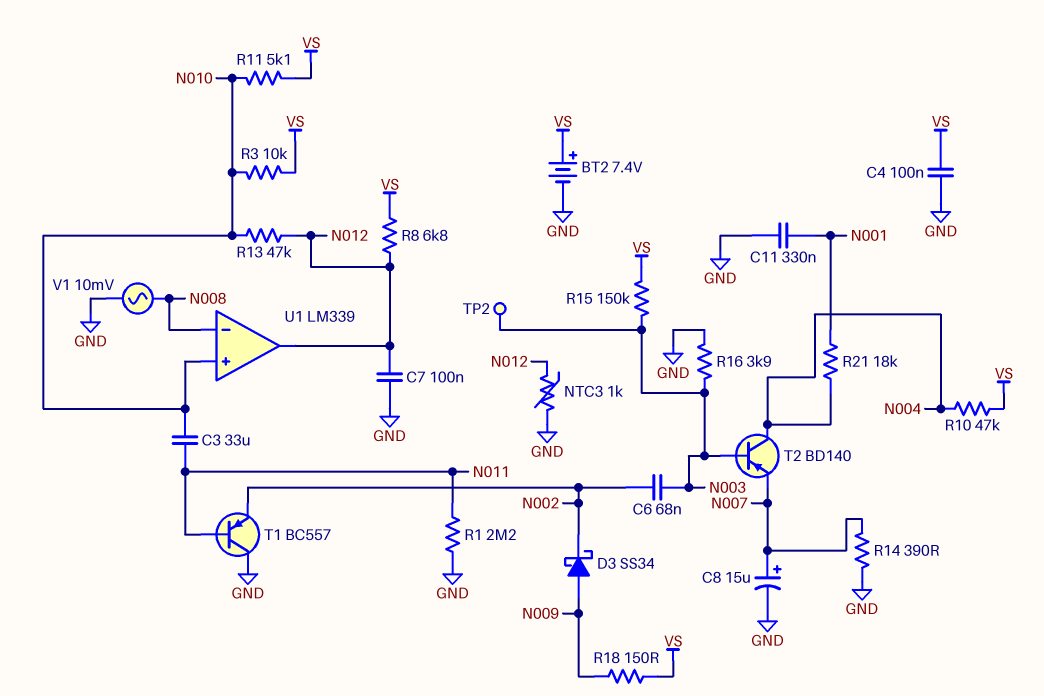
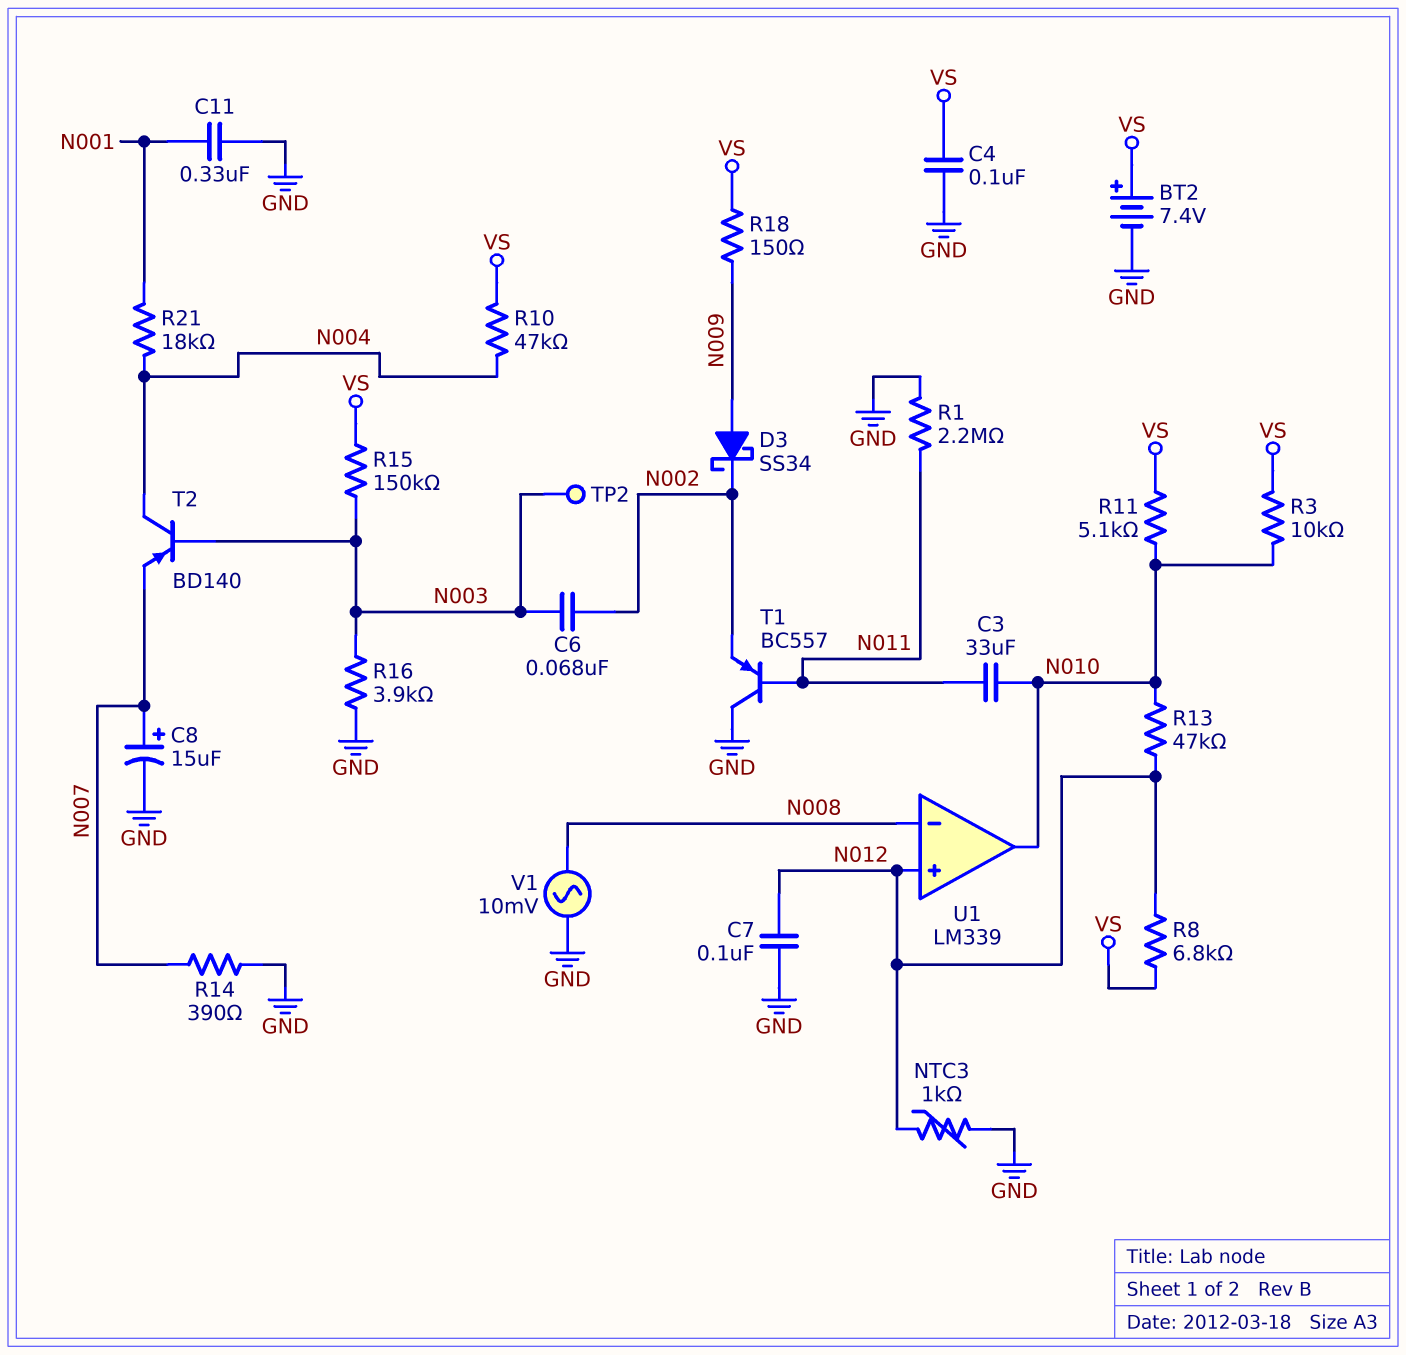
U1 pin in+: N010 -> N012
U1 pin out: N012 -> N010

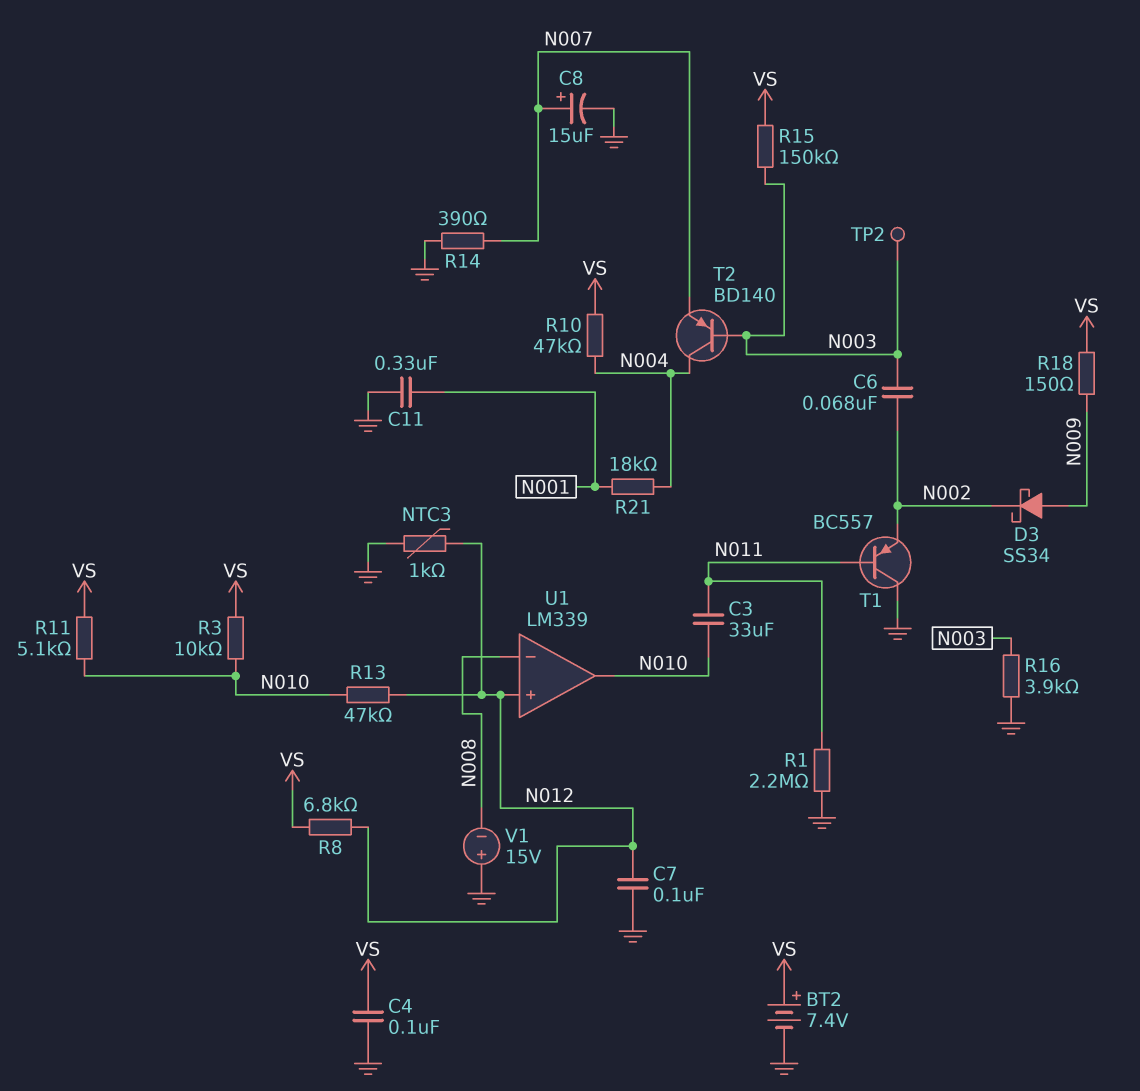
V1: AC 10mV (GND, N008) -> 15V (plus GND, minus N008)

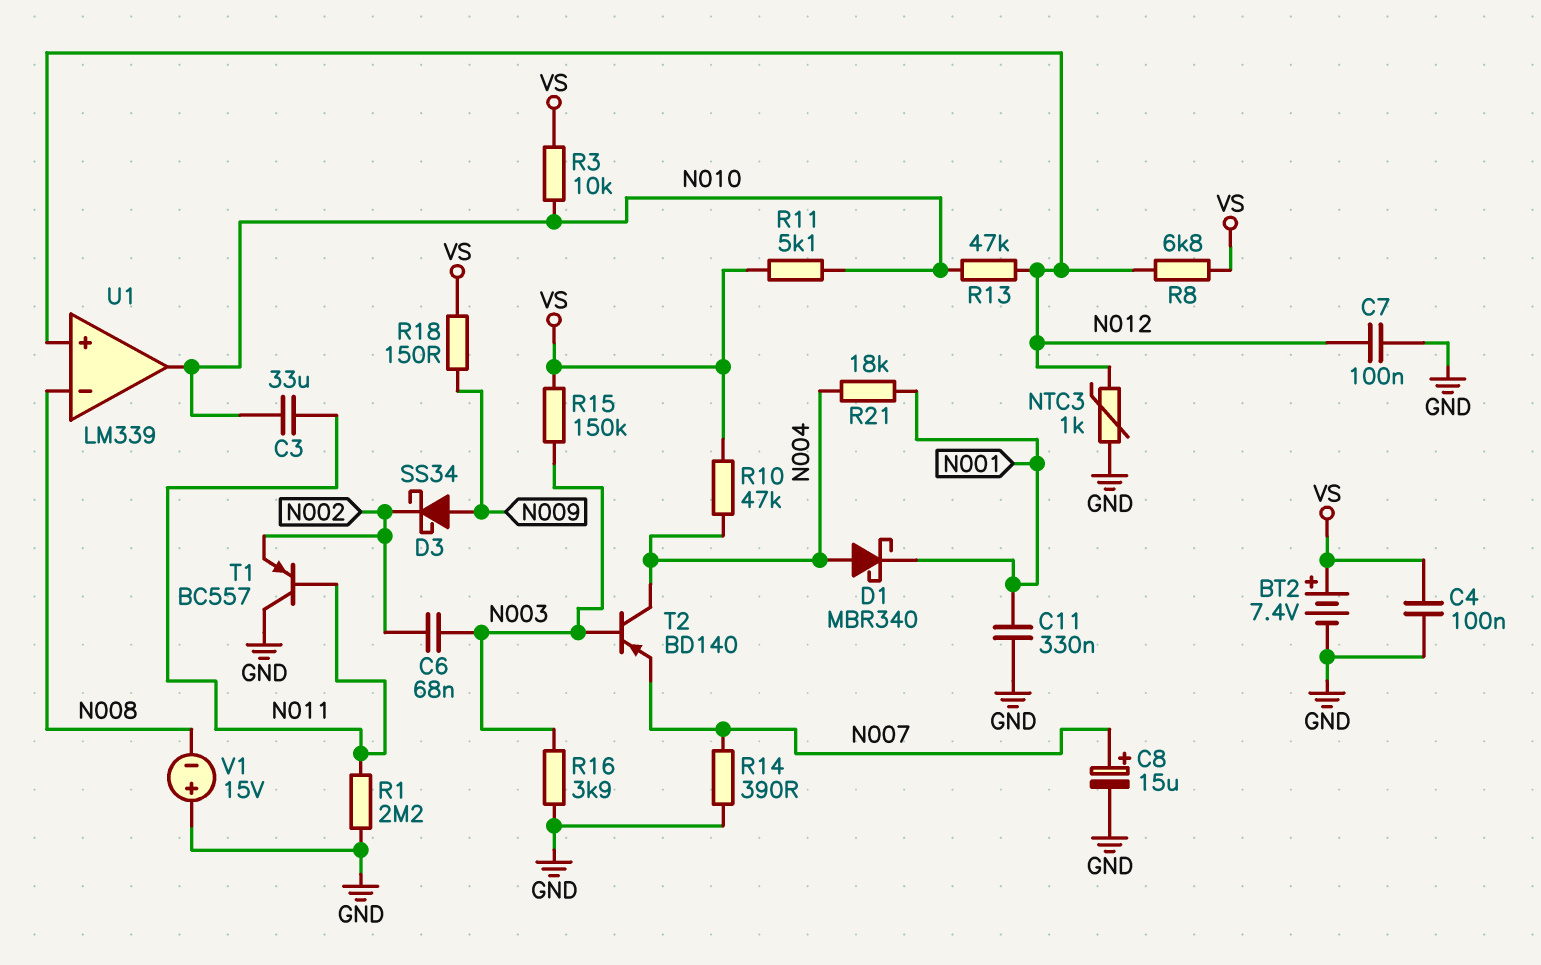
D1: none -> schottky MBR340 (A N004, K N001)
TP2: test point (N003) -> none

